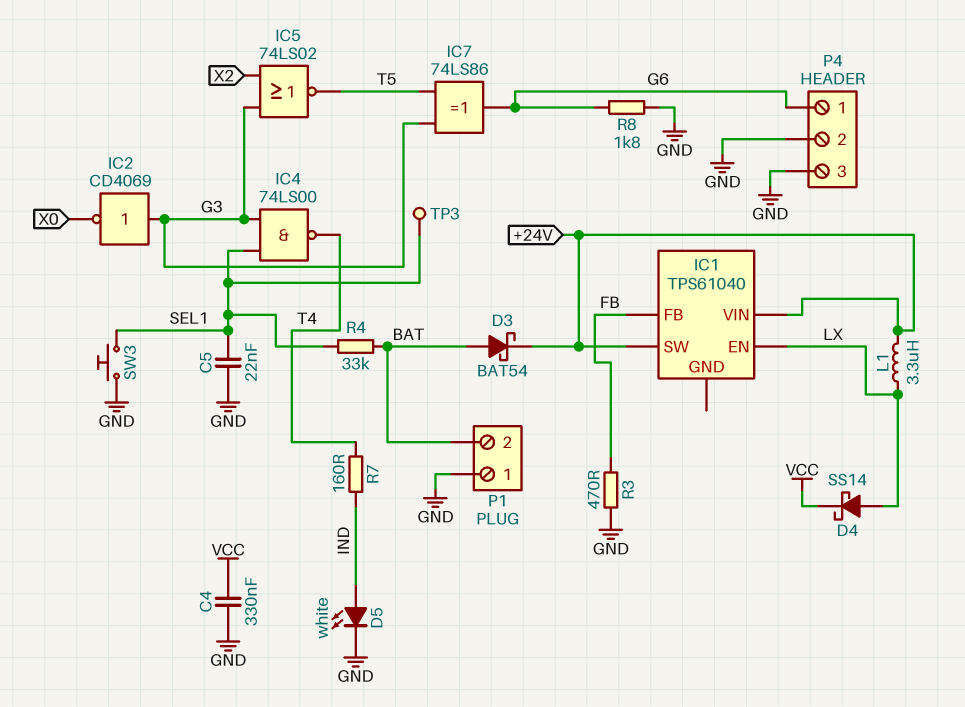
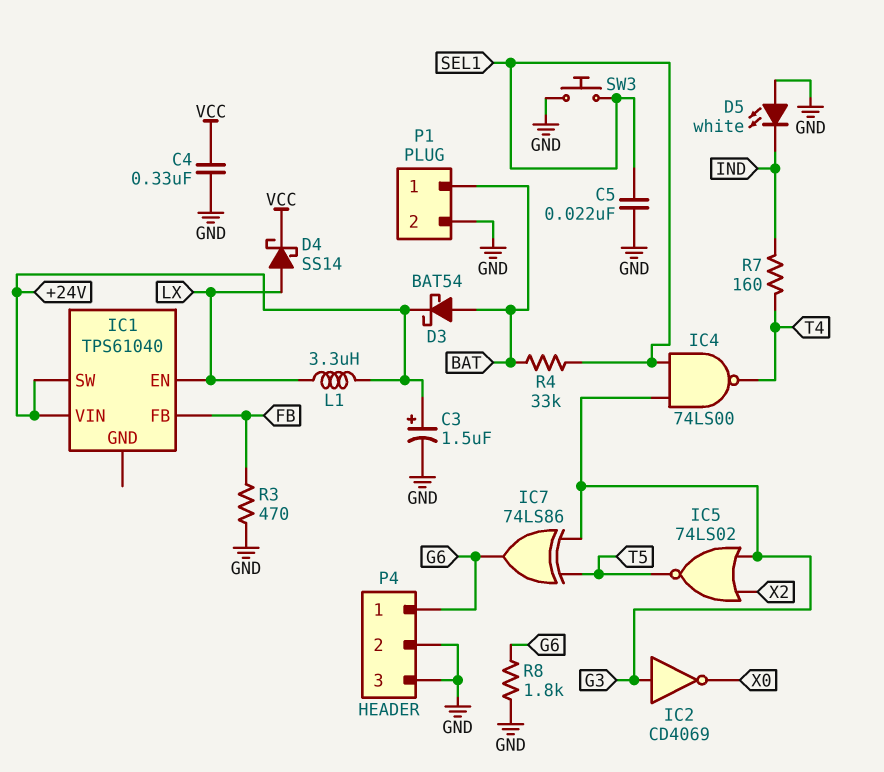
C3: none -> 1.5uF (plus +24V, minus GND)
D5: LED white (A IND, K GND) -> LED white (A GND, K IND)
P1 pin 1: GND -> BAT
P1 pin 2: BAT -> GND
TP3: test point (SEL1) -> none

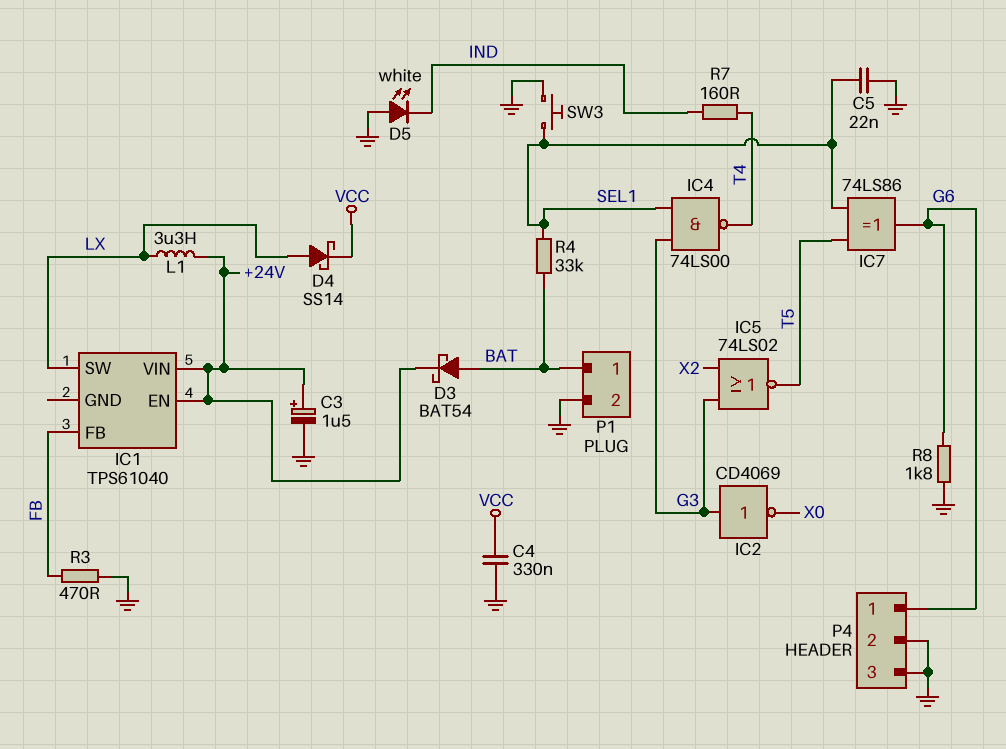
IC1 pin EN: LX -> +24V
IC1 pin SW: +24V -> LX
IC7: XOR 74LS86 (in G3, in T5, out G6) -> XOR 74LS86 (in SEL1, in T5, out G6)

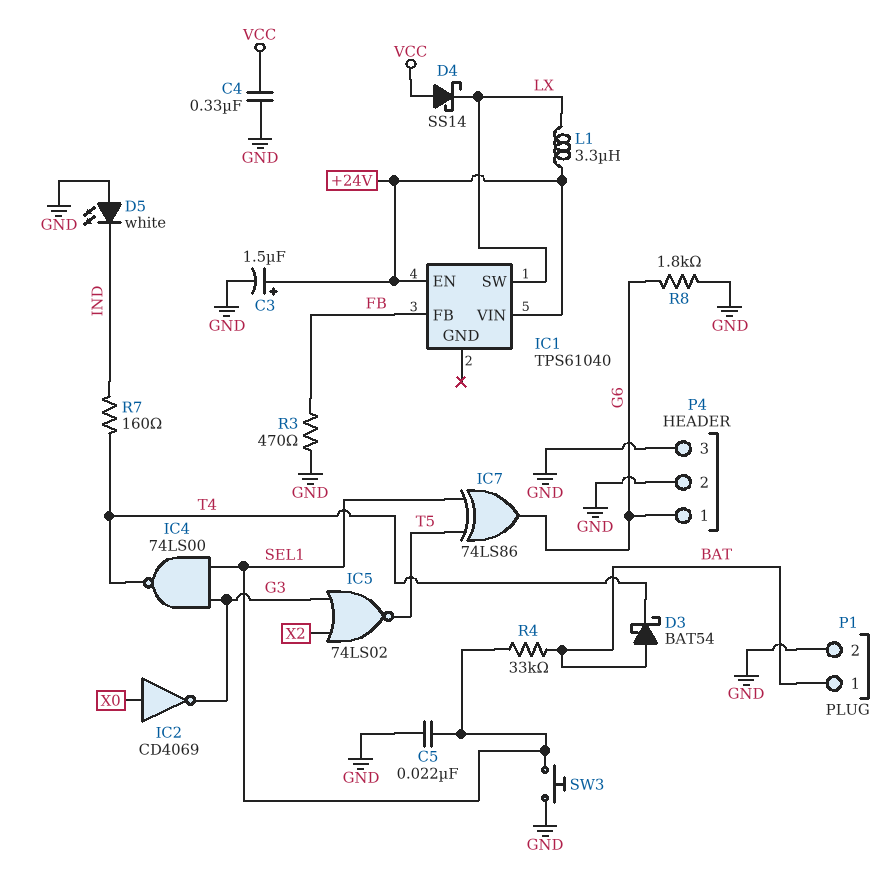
D3: schottky BAT54 (A BAT, K +24V) -> schottky BAT54 (A BAT, K T4)
D4: schottky SS14 (A LX, K VCC) -> schottky SS14 (A VCC, K LX)
IC2: NOT CD4069 (in G3, out X0) -> NOT CD4069 (in X0, out G3)

